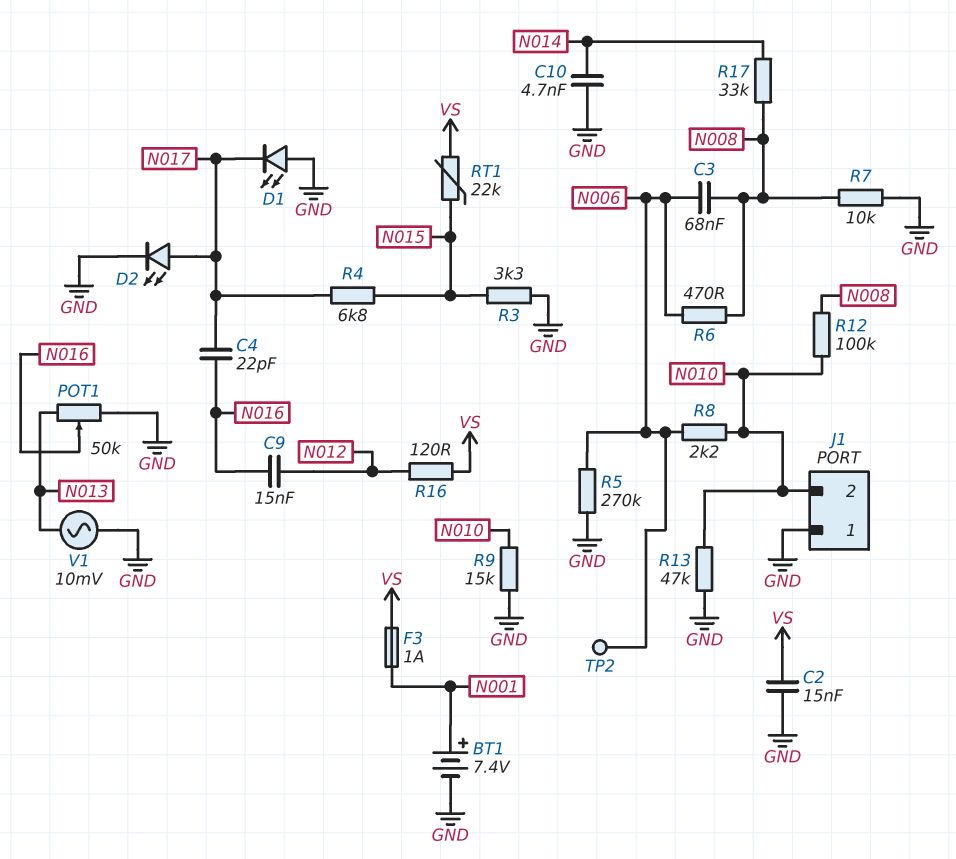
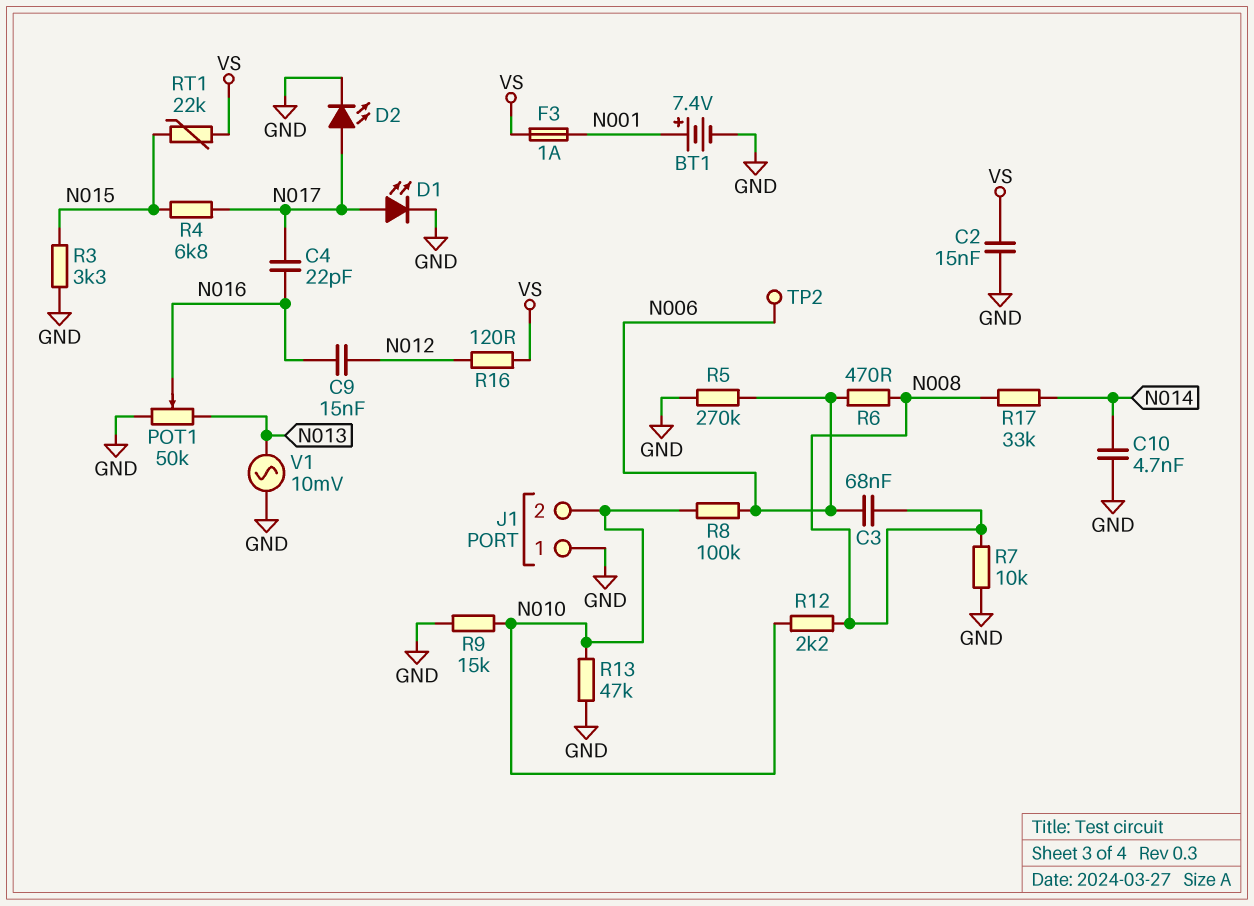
D1: LED (A GND, K N017) -> LED (A N017, K GND)
R8: 2.2k (N006, N010) -> 100k (N006, N010)
R12: 100k (N008, N010) -> 2.2k (N008, N010)

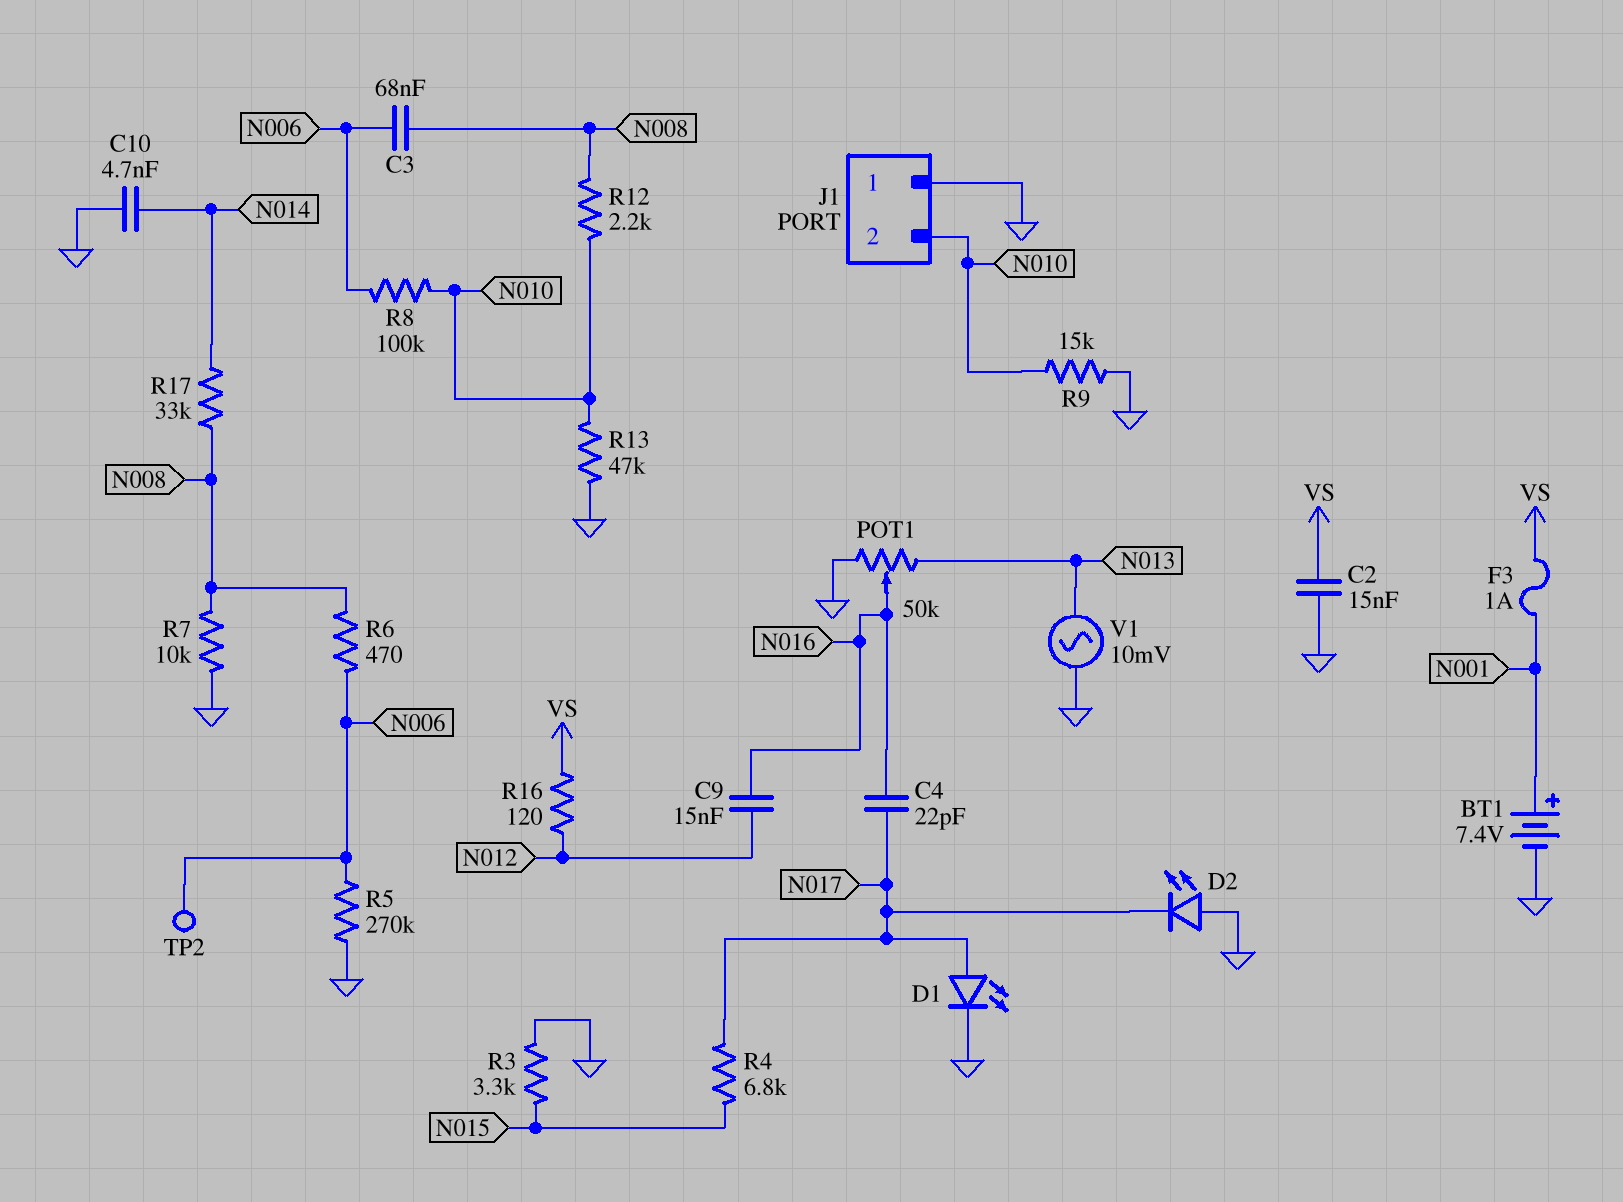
D2: LED (A N017, K GND) -> LED (A GND, K N017)
RT1: 22k (N015, VS) -> none

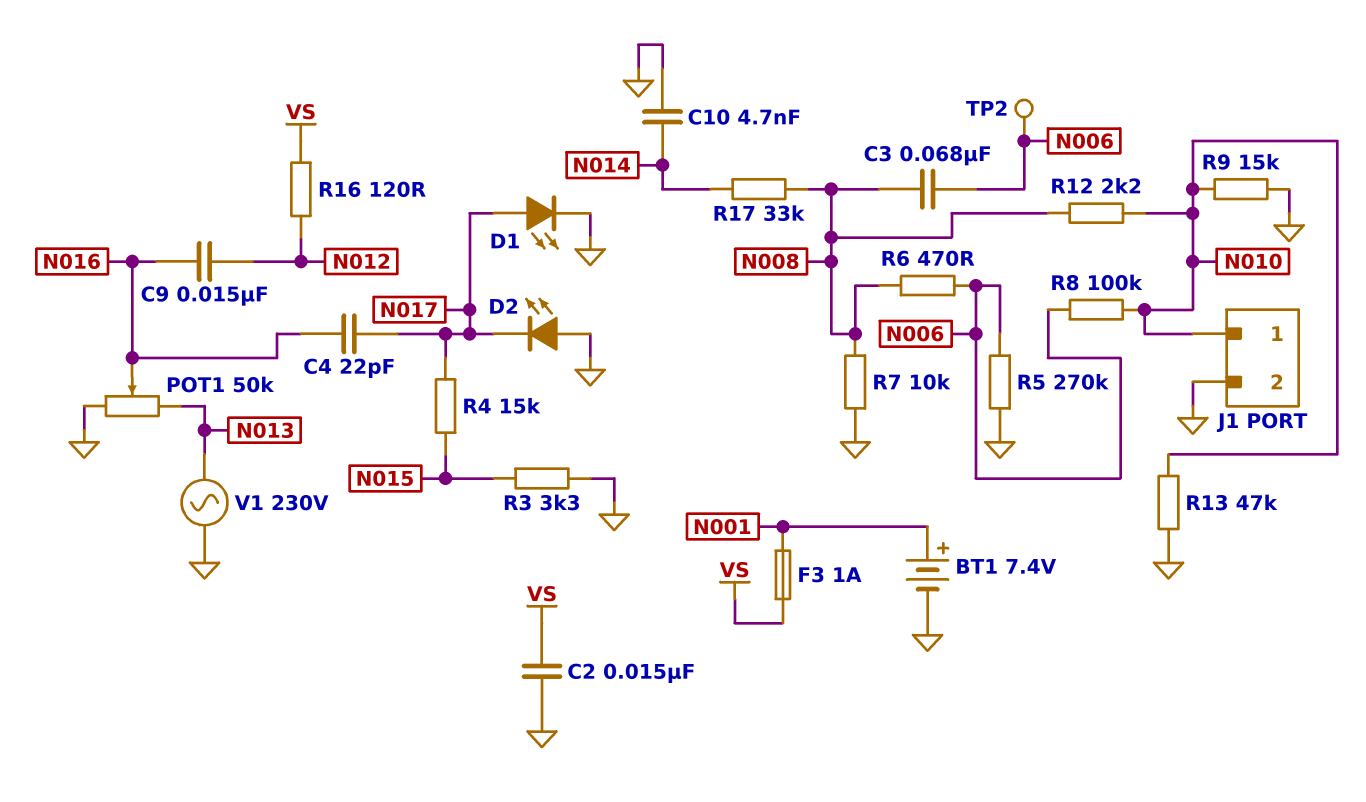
J1 pin 1: GND -> N010
J1 pin 2: N010 -> GND
R4: 6.8k (N015, N017) -> 15k (N015, N017)
V1: AC 10mV (GND, N013) -> AC 230V (GND, N013)

